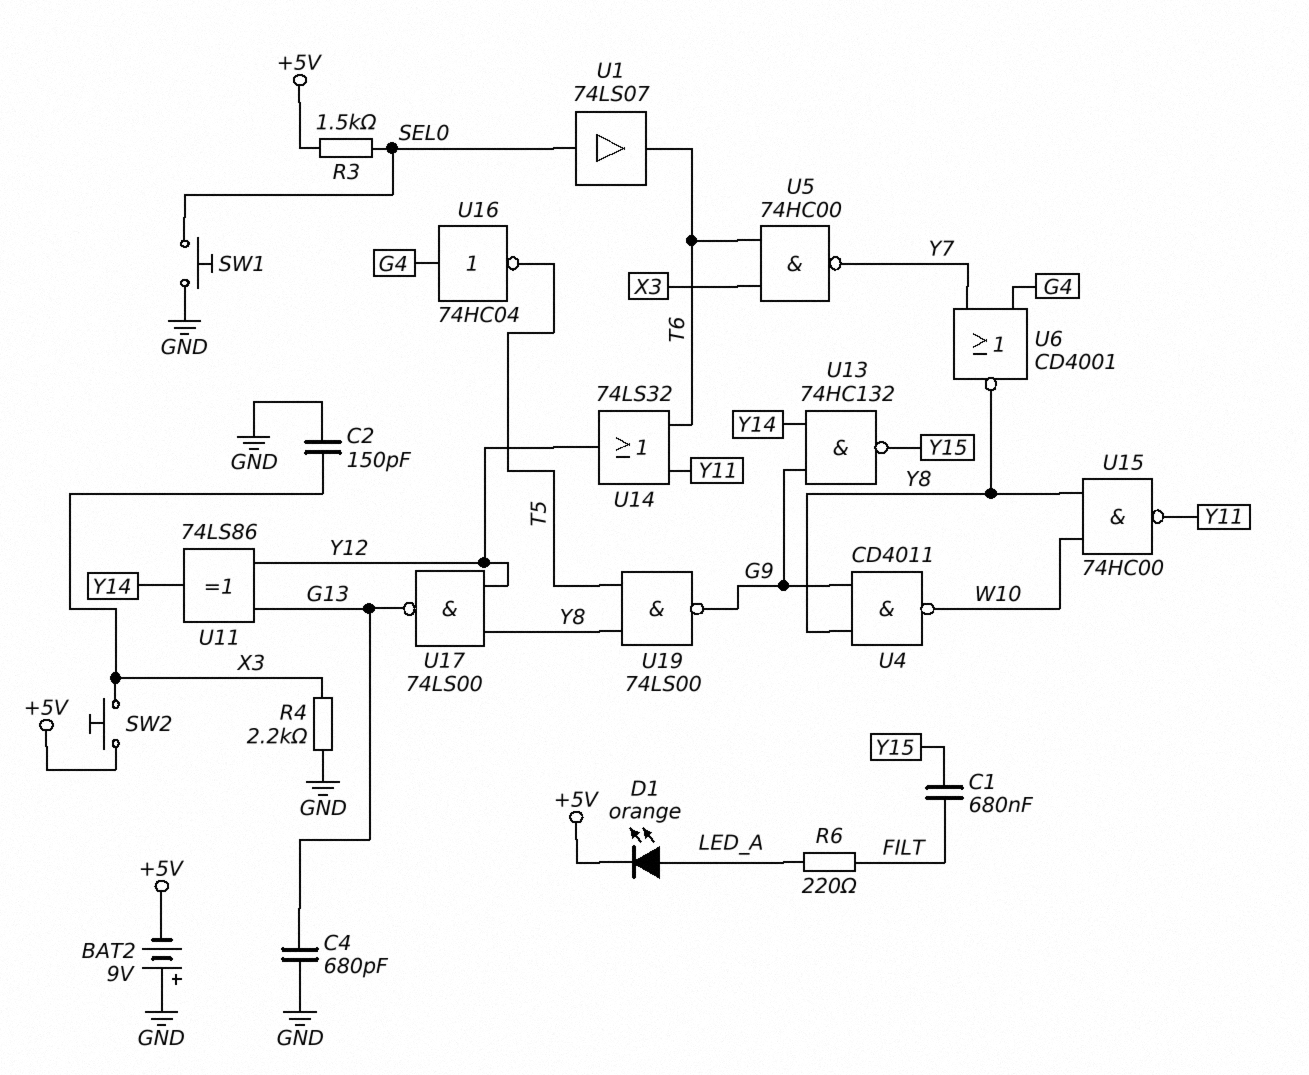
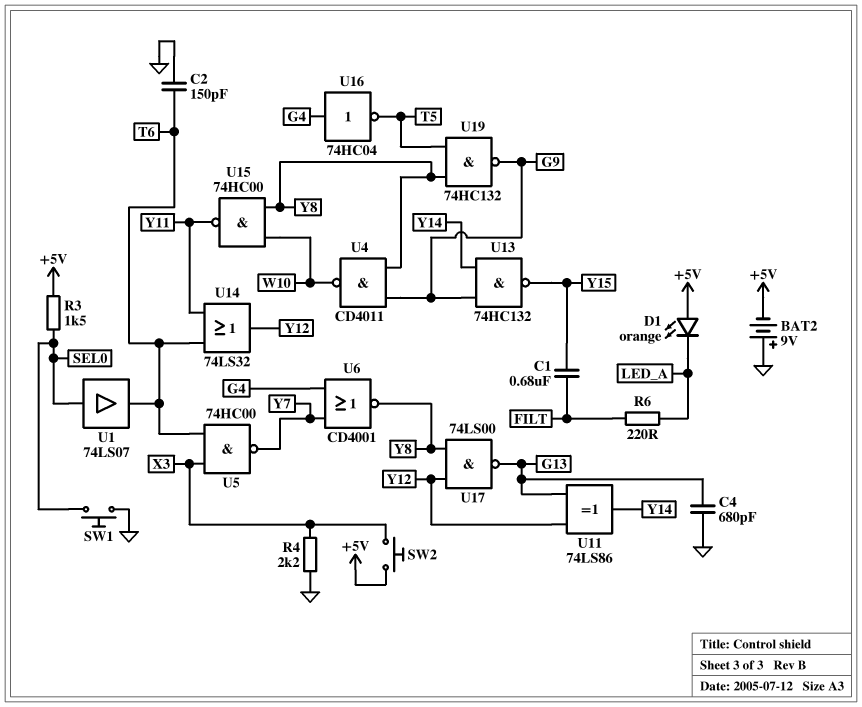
C2: 150pF (GND, X3) -> 150pF (GND, T6)
D1: LED orange (A LED_A, K +5V) -> LED orange (A +5V, K LED_A)
U19: NAND 74LS00 (in T5, in Y8, out G9) -> NAND 74HC132 (in T5, in Y8, out G9)

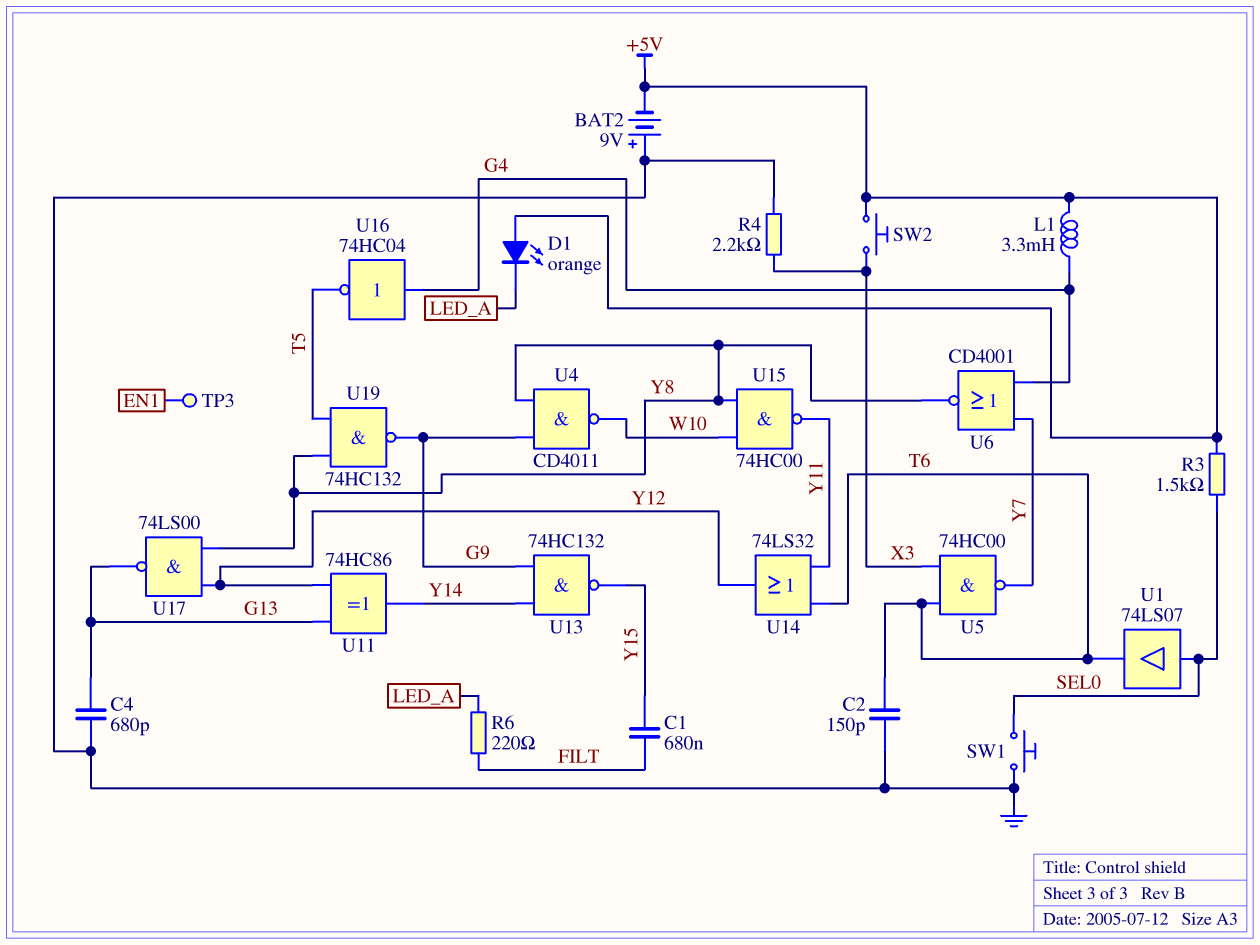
L1: none -> 3.3mH (+5V, G4)
TP3: none -> test point (EN1)
U11: XOR 74LS86 (in G13, in Y12, out Y14) -> XOR 74HC86 (in G13, in Y12, out Y14)

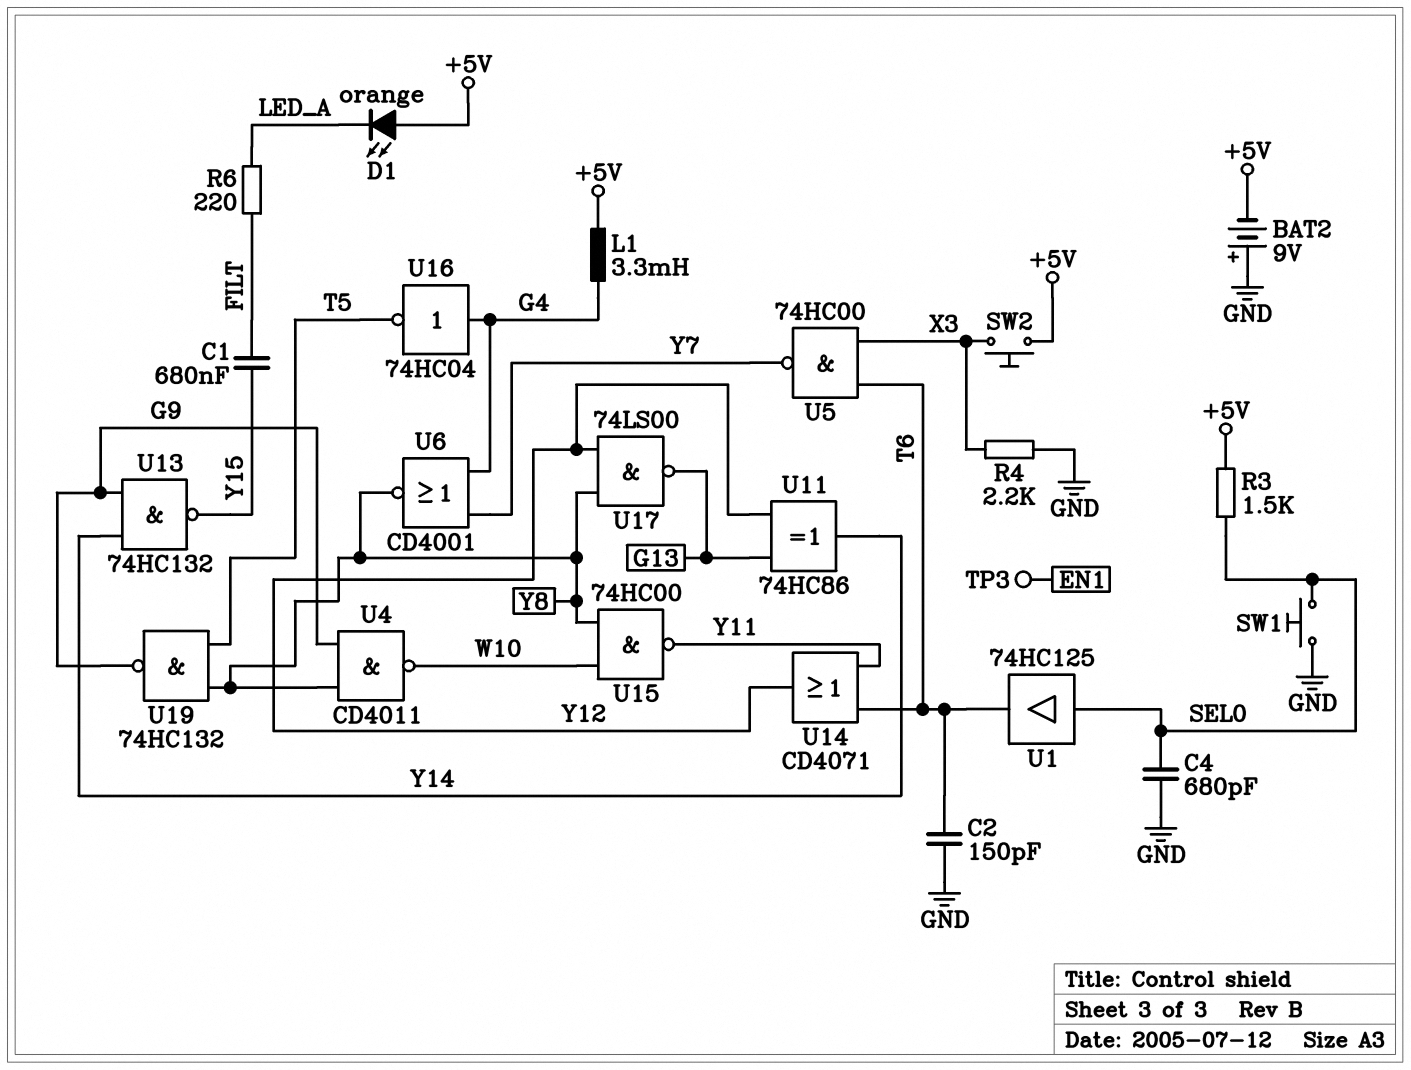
C4: 680pF (G13, GND) -> 680pF (GND, SEL0)
U1: buffer 74LS07 (in SEL0, out T6) -> buffer 74HC125 (in SEL0, out T6)
U14: OR 74LS32 (in T6, in Y11, out Y12) -> OR CD4071 (in T6, in Y11, out Y12)

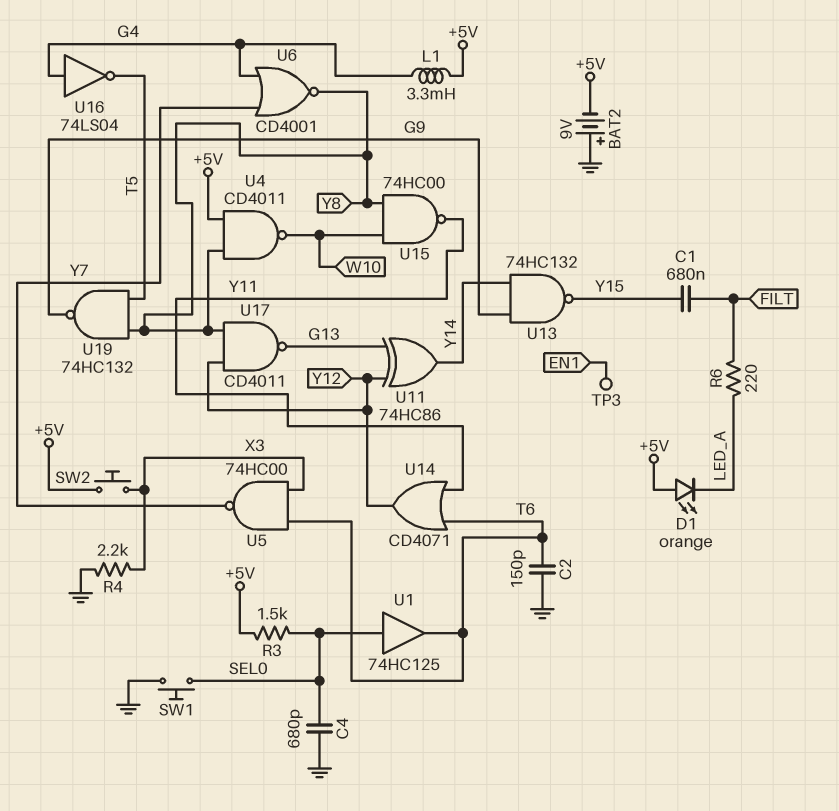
U4: NAND CD4011 (in G9, in Y8, out W10) -> NAND CD4011 (in +5V, in Y8, out W10)
U16: NOT 74HC04 (in G4, out T5) -> NOT 74LS04 (in G4, out T5)
U17: NAND 74LS00 (in Y8, in Y12, out G13) -> NAND CD4011 (in Y8, in Y12, out G13)

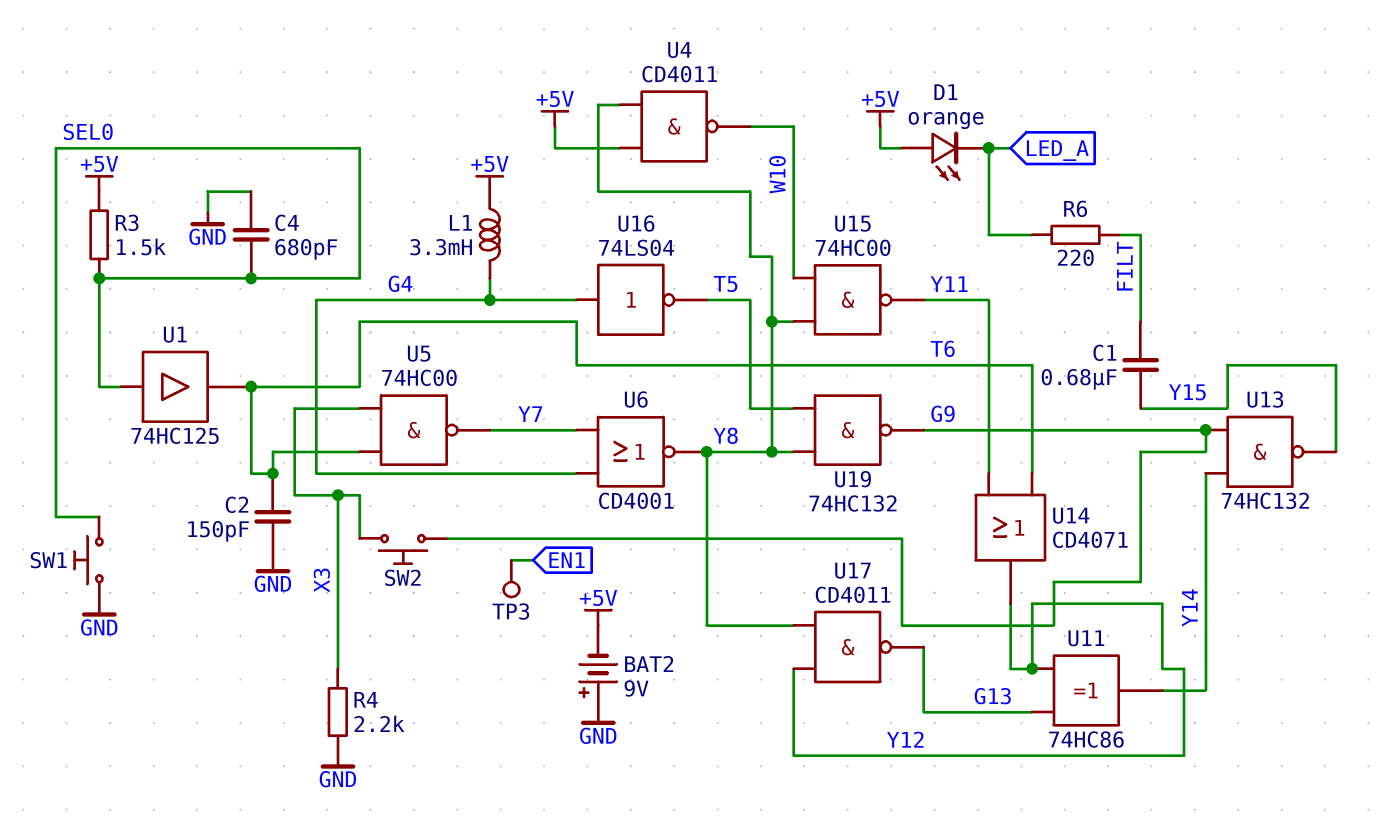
SW2: button (+5V, X3) -> button (G9, X3)

